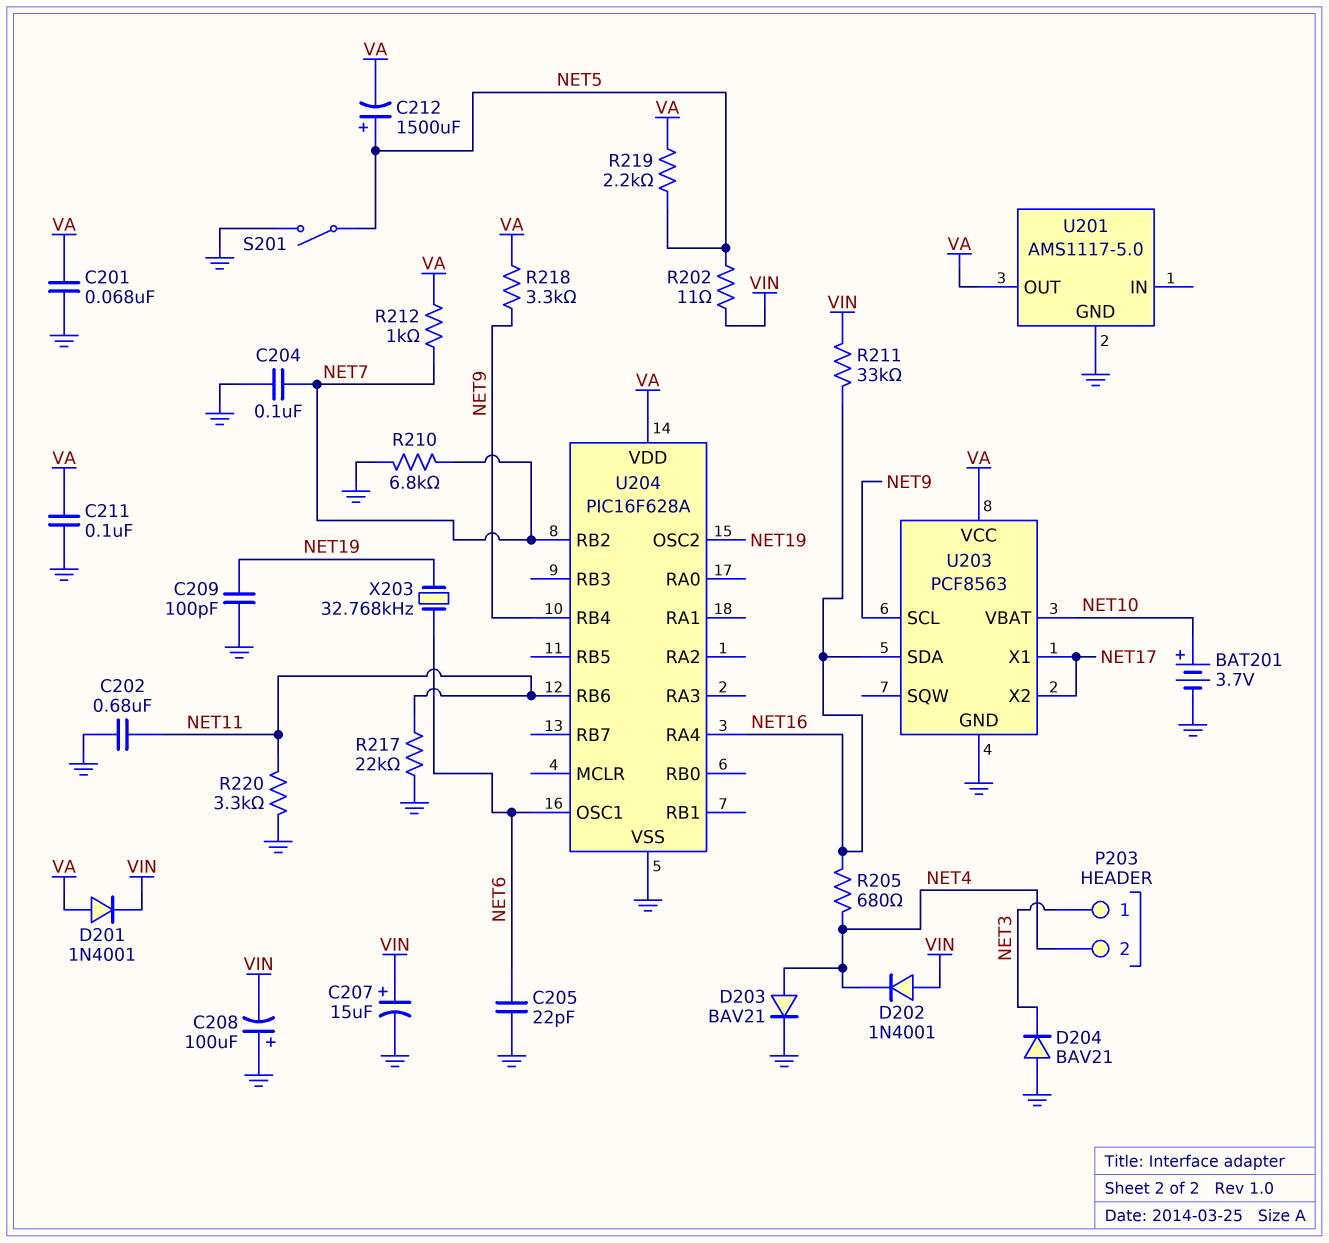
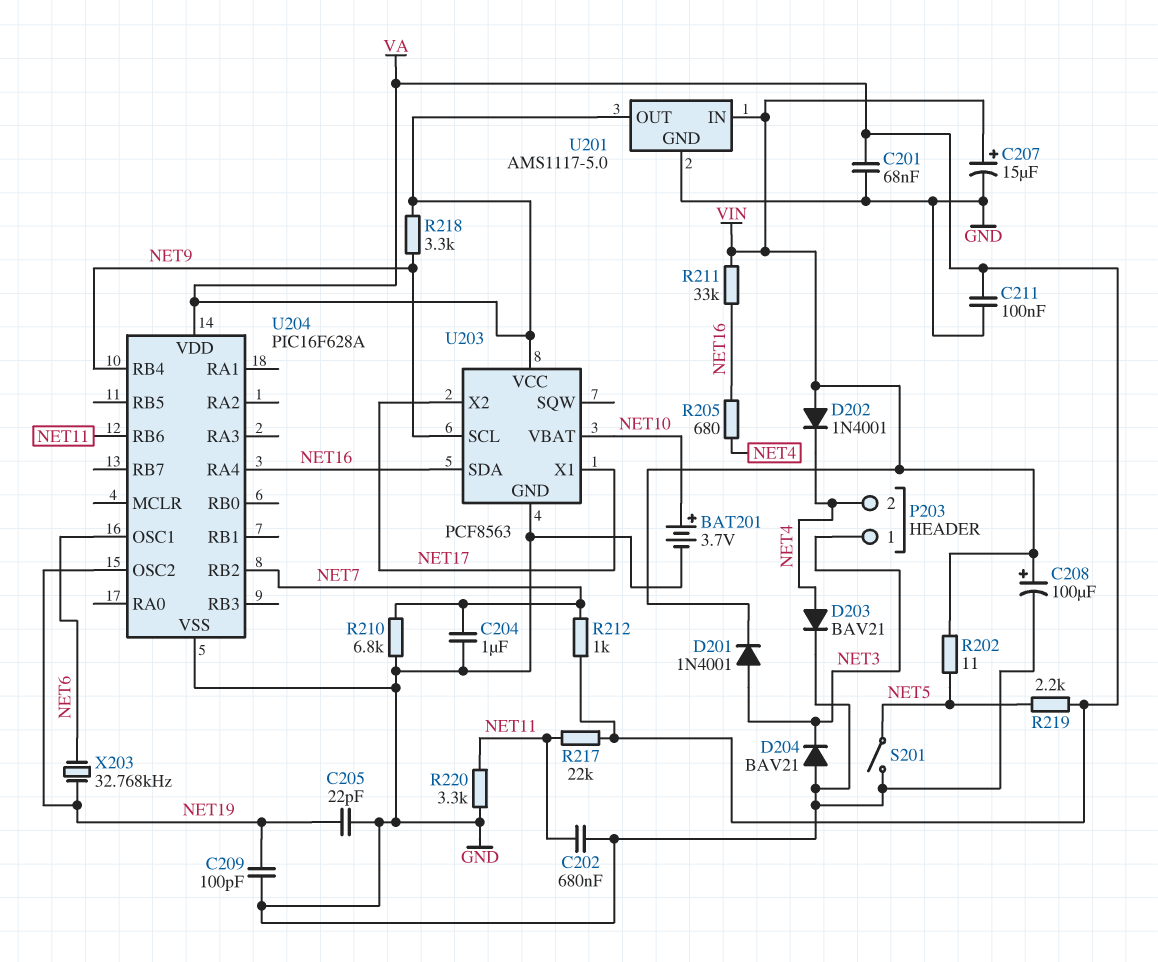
C204: 100nF (GND, NET7) -> 1uF (GND, NET7)
C205: 22pF (GND, NET6) -> 22pF (GND, NET19)
C208: 100uF (plus GND, minus VIN) -> 100uF (plus VIN, minus GND)
C212: 1500uF (plus NET5, minus VA) -> none
D201: diode 1N4001 (A VA, K VIN) -> diode 1N4001 (A NET3, K VIN)
R217: 22k (GND, NET11) -> 22k (NET11, VA)
U201 pin IN: none -> VIN

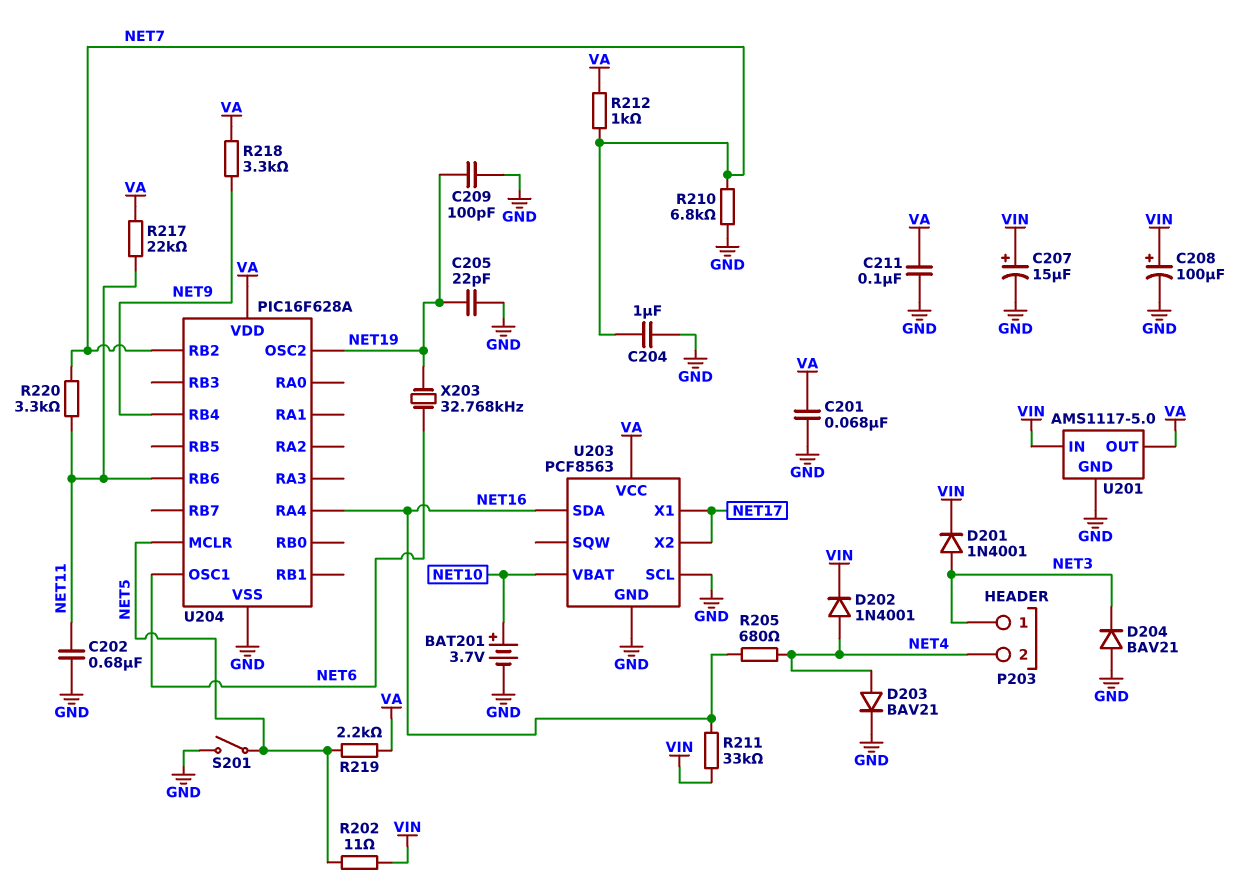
D202: diode 1N4001 (A VIN, K NET4) -> diode 1N4001 (A NET4, K VIN)
R220: 3.3k (GND, NET11) -> 3.3k (NET7, NET11)
U203 pin SCL: NET9 -> GND
U204 pin MCLR: none -> NET5

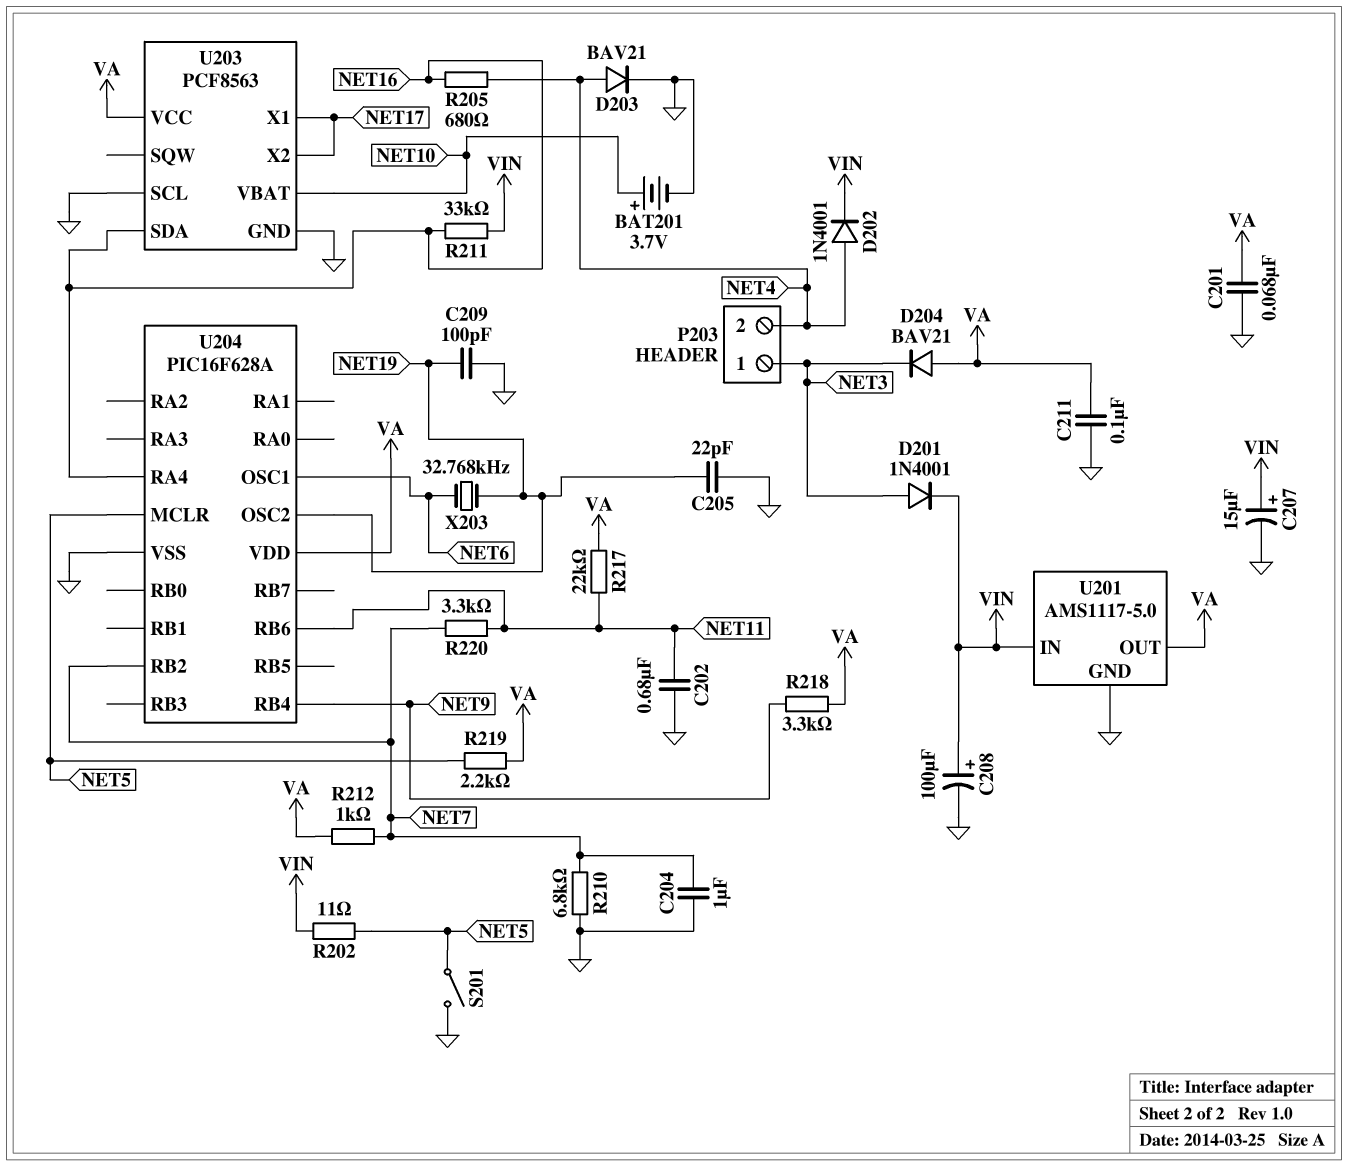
D204: diode BAV21 (A GND, K NET3) -> diode BAV21 (A VA, K NET3)

